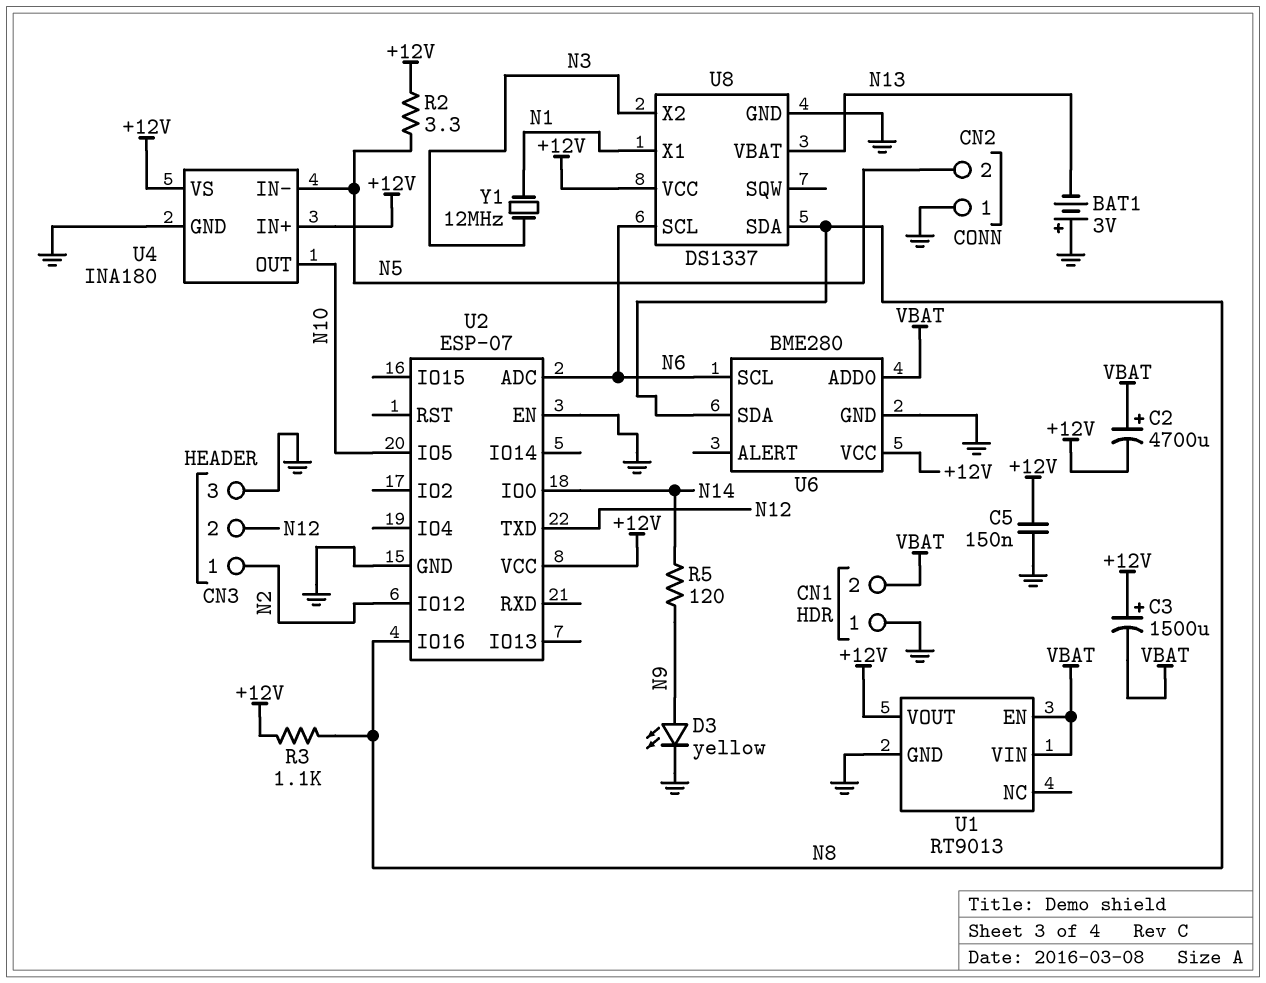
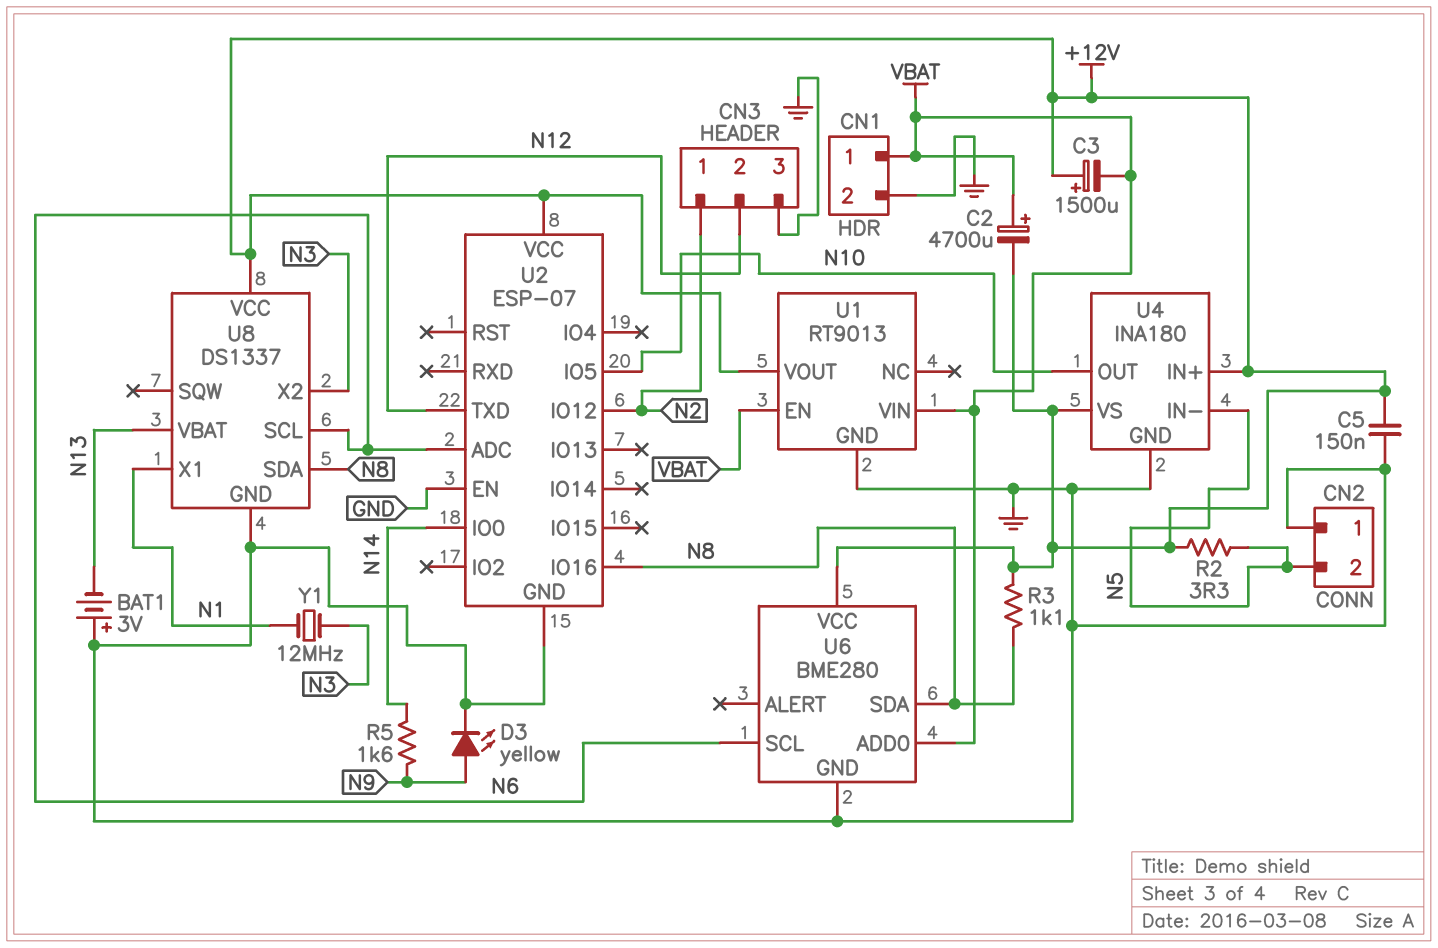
CN1 pin 1: GND -> VBAT
CN1 pin 2: VBAT -> GND
R5: 120 (N9, N14) -> 1.6k (N9, N14)

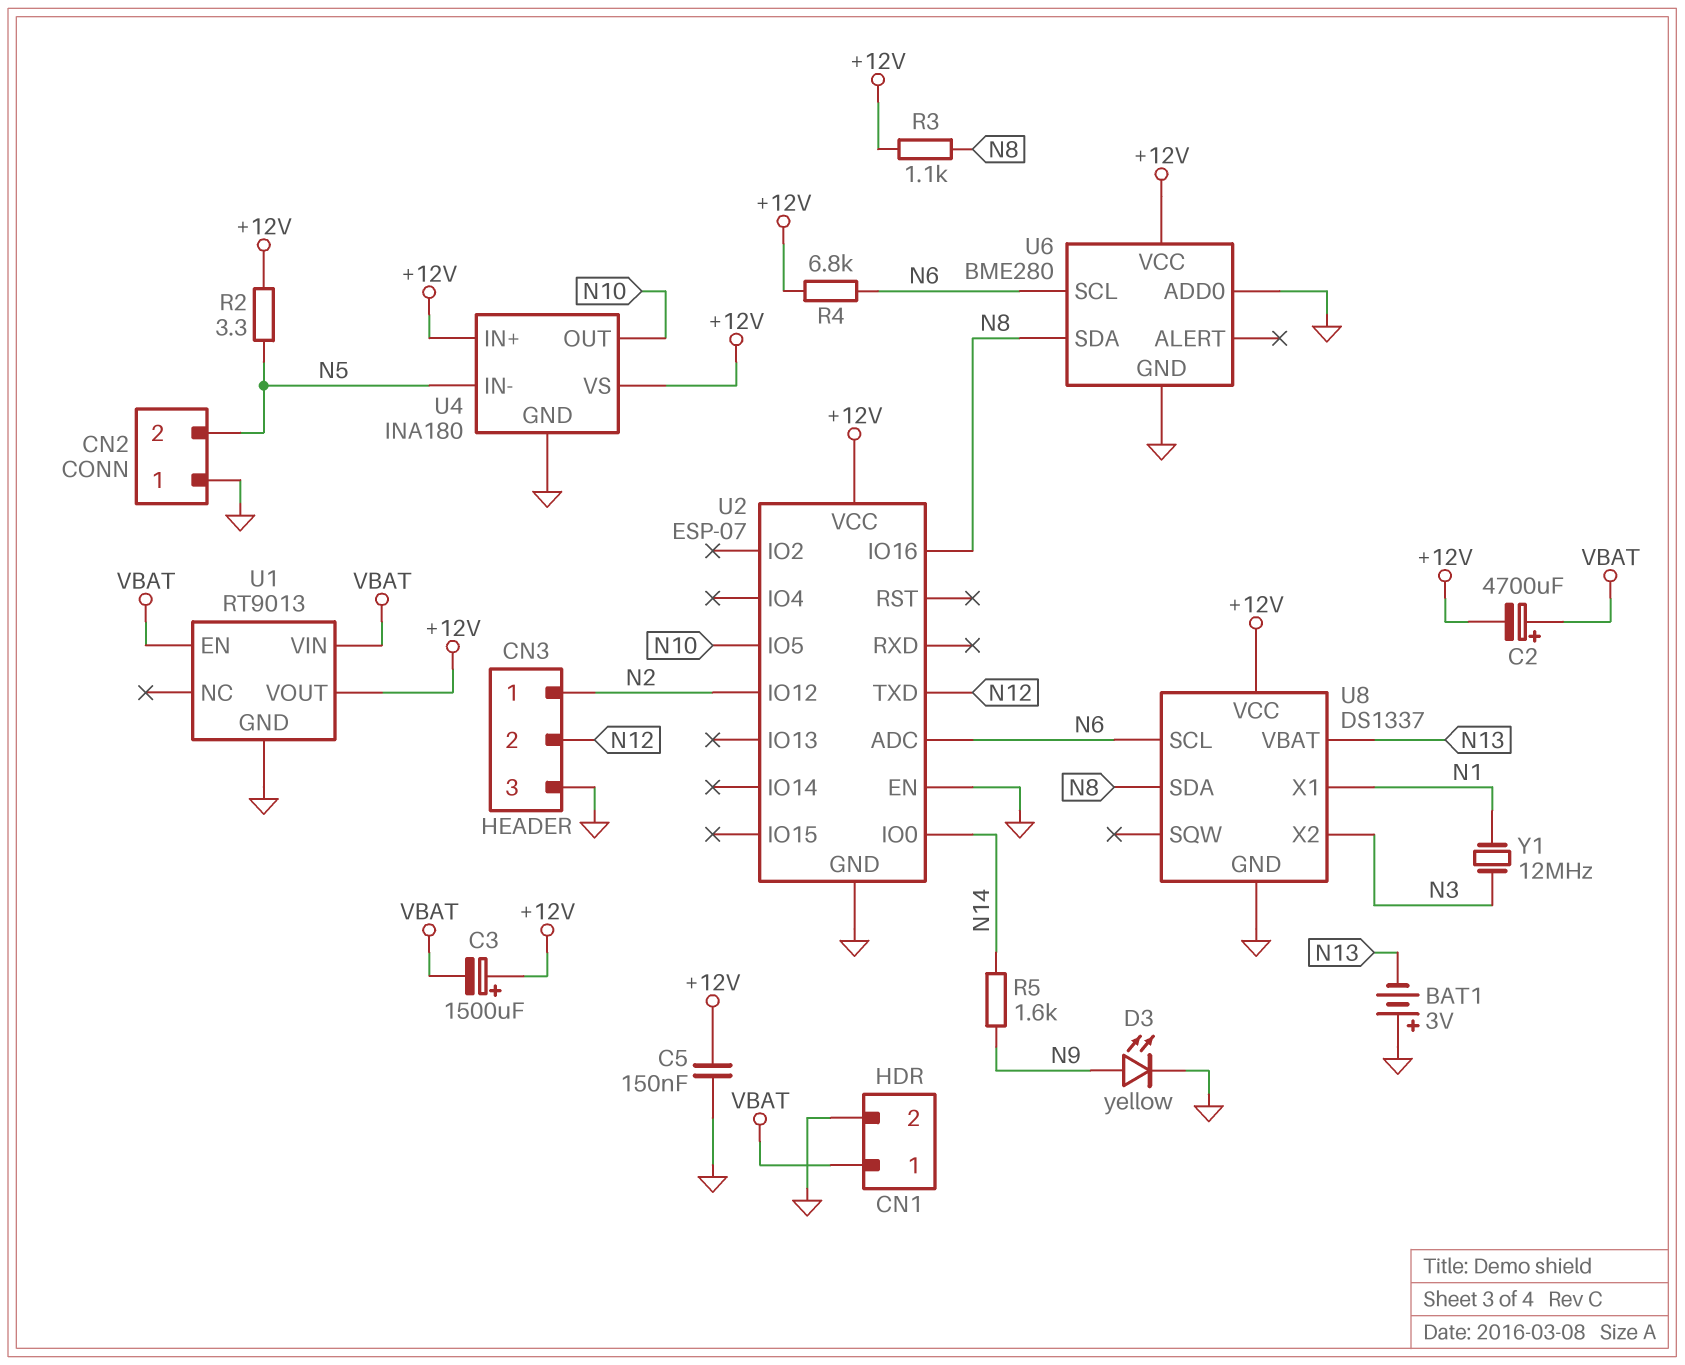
R4: none -> 6.8k (+12V, N6)
U6 pin ADD0: VBAT -> GND

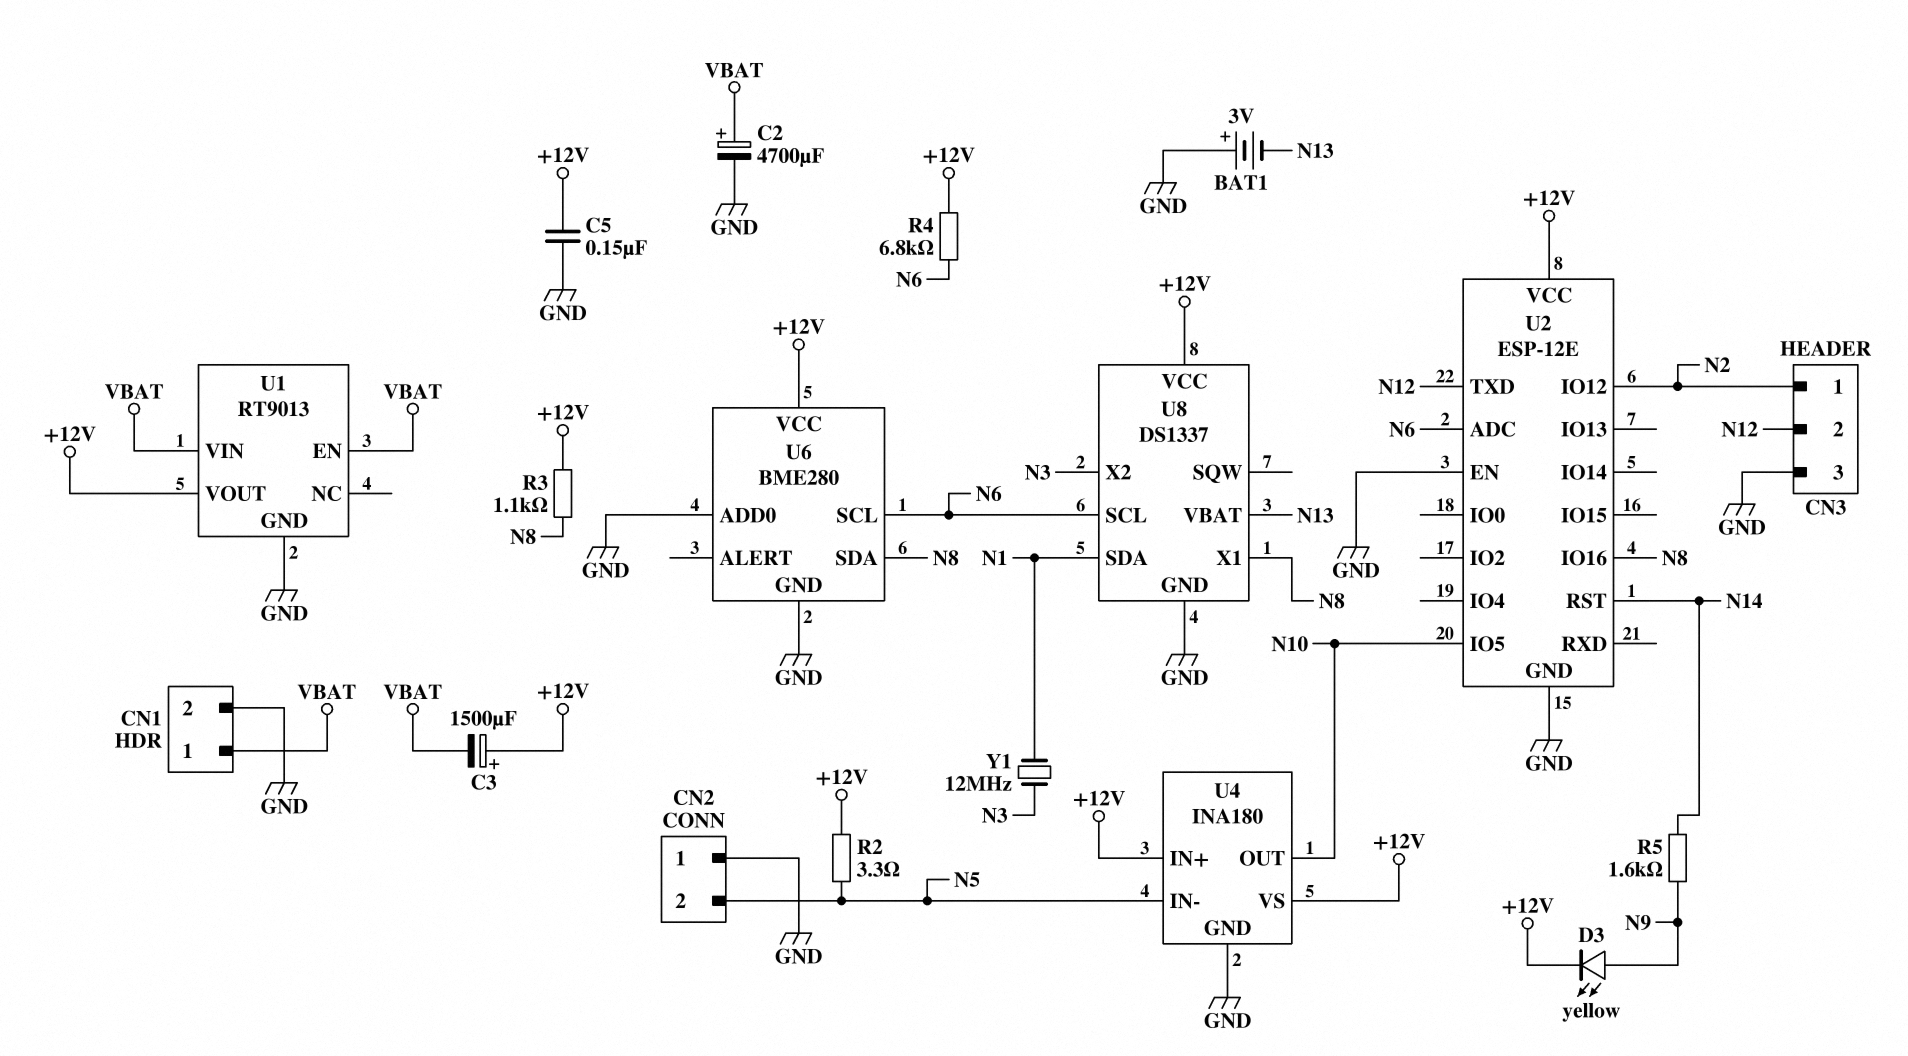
C2: 4700uF (plus VBAT, minus +12V) -> 4700uF (plus VBAT, minus GND)
D3: LED yellow (A N9, K GND) -> LED yellow (A N9, K +12V)
U2: ESP-07 -> ESP-12E
U2 pin IO0: N14 -> none
U2 pin RST: none -> N14
U8 pin SDA: N8 -> N1
U8 pin X1: N1 -> N8

